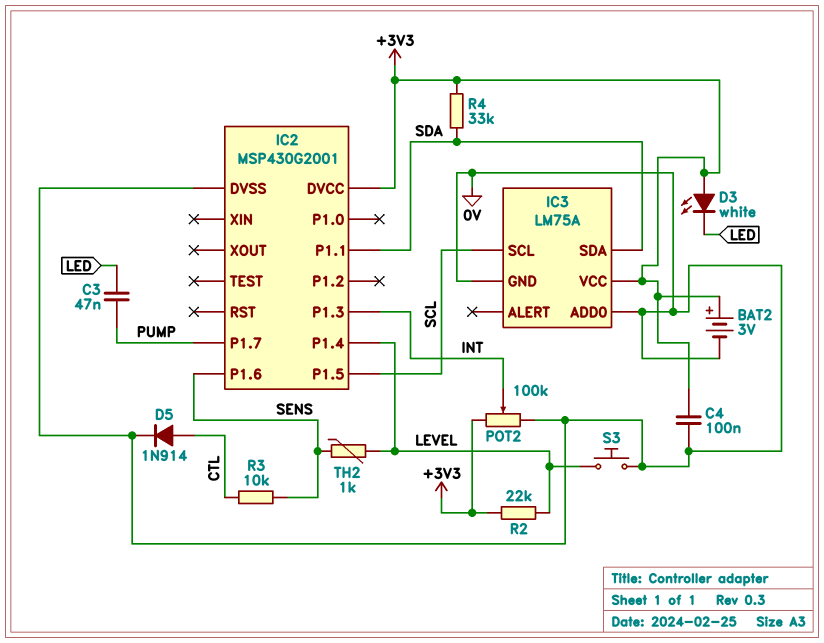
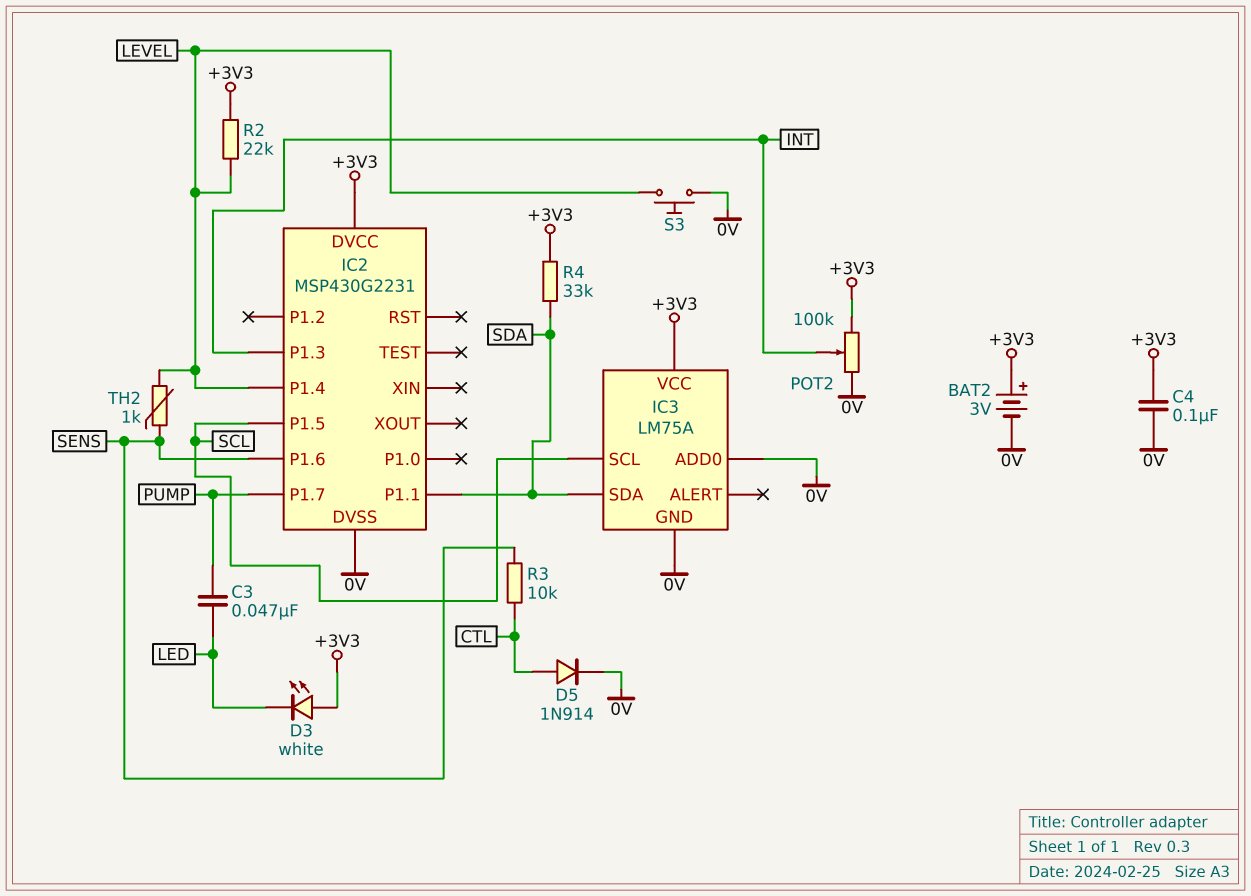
IC2: MSP430G2001 -> MSP430G2231

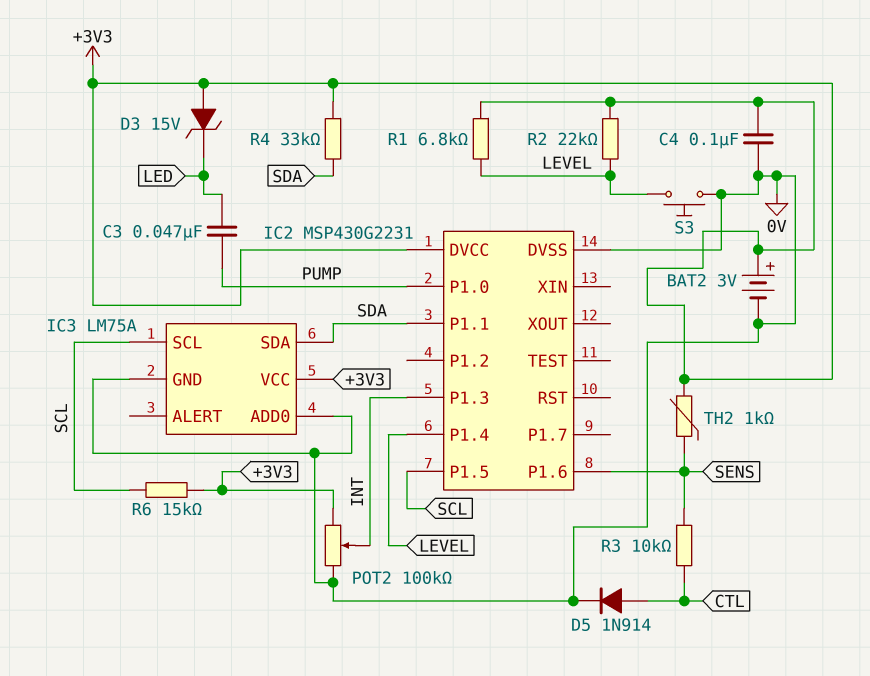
D3: LED white (A +3V3, K LED) -> zener 15V (A +3V3, K LED)
IC2 pin P1.0: none -> PUMP
IC2 pin P1.7: PUMP -> none
R1: none -> 6.8k (+3V3, LEVEL)
R6: none -> 15k (+3V3, SCL)
TH2: 1k (LEVEL, SENS) -> 1k (+3V3, SENS)

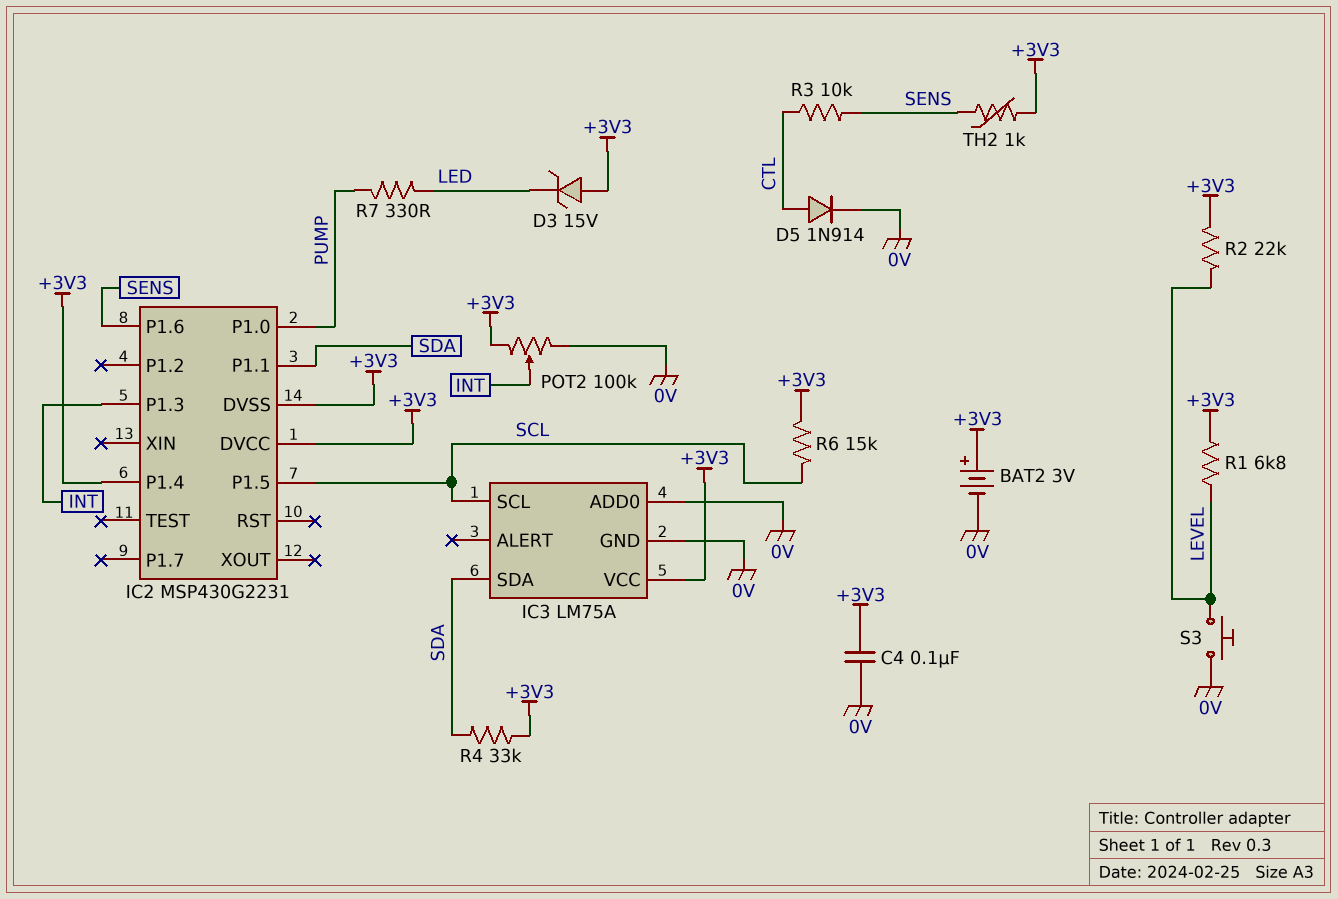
C3: 47nF (LED, PUMP) -> none
IC2 pin DVSS: 0V -> +3V3
IC2 pin P1.4: LEVEL -> +3V3
R7: none -> 330 (LED, PUMP)

